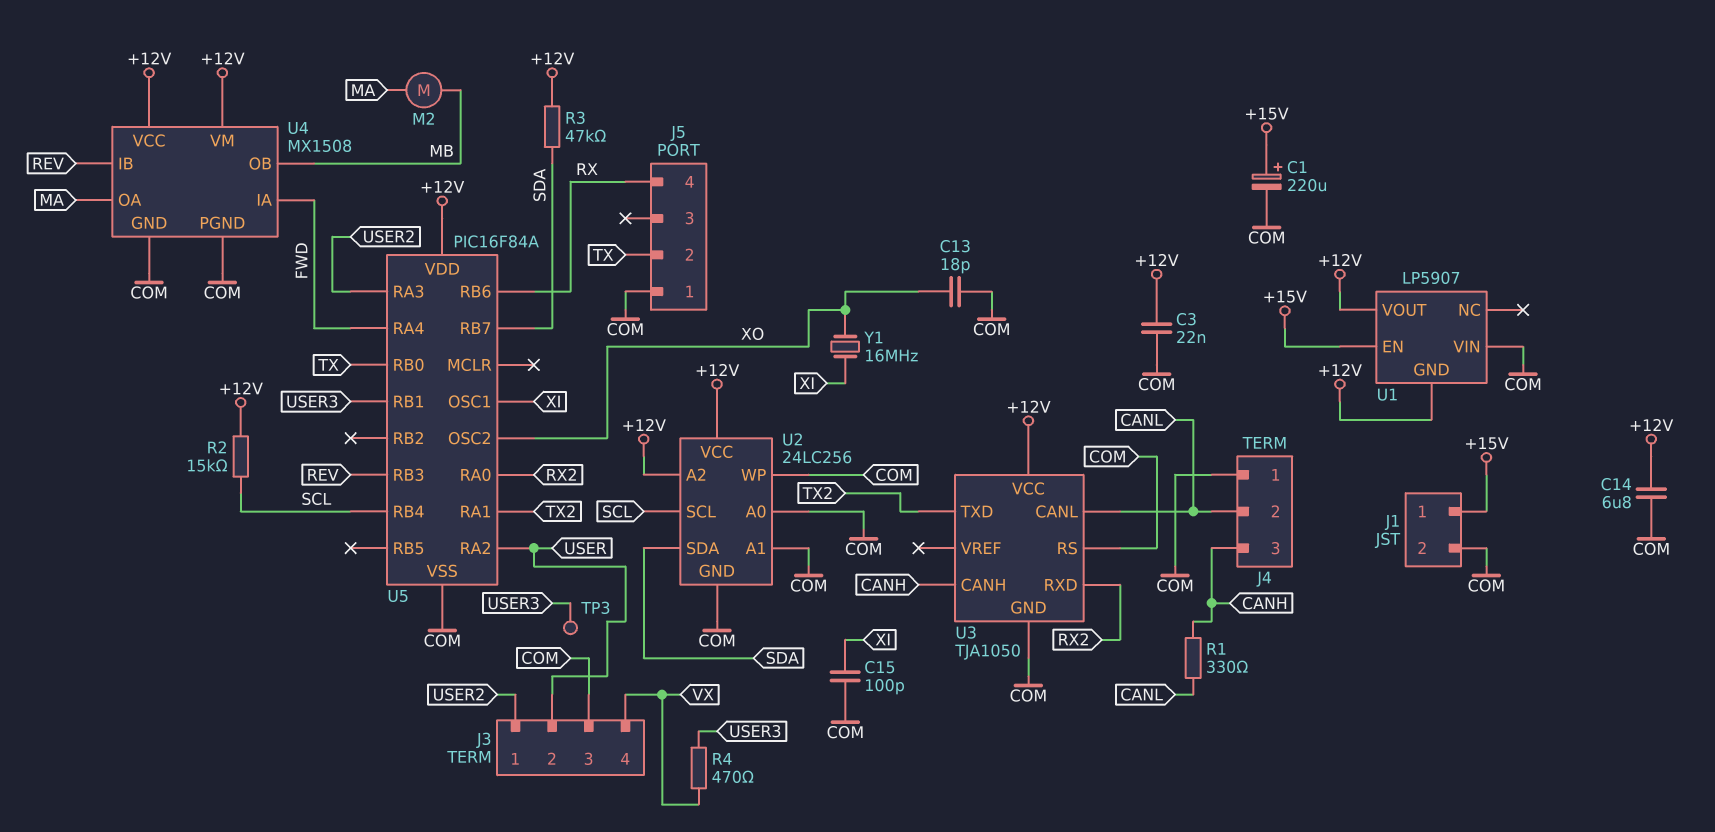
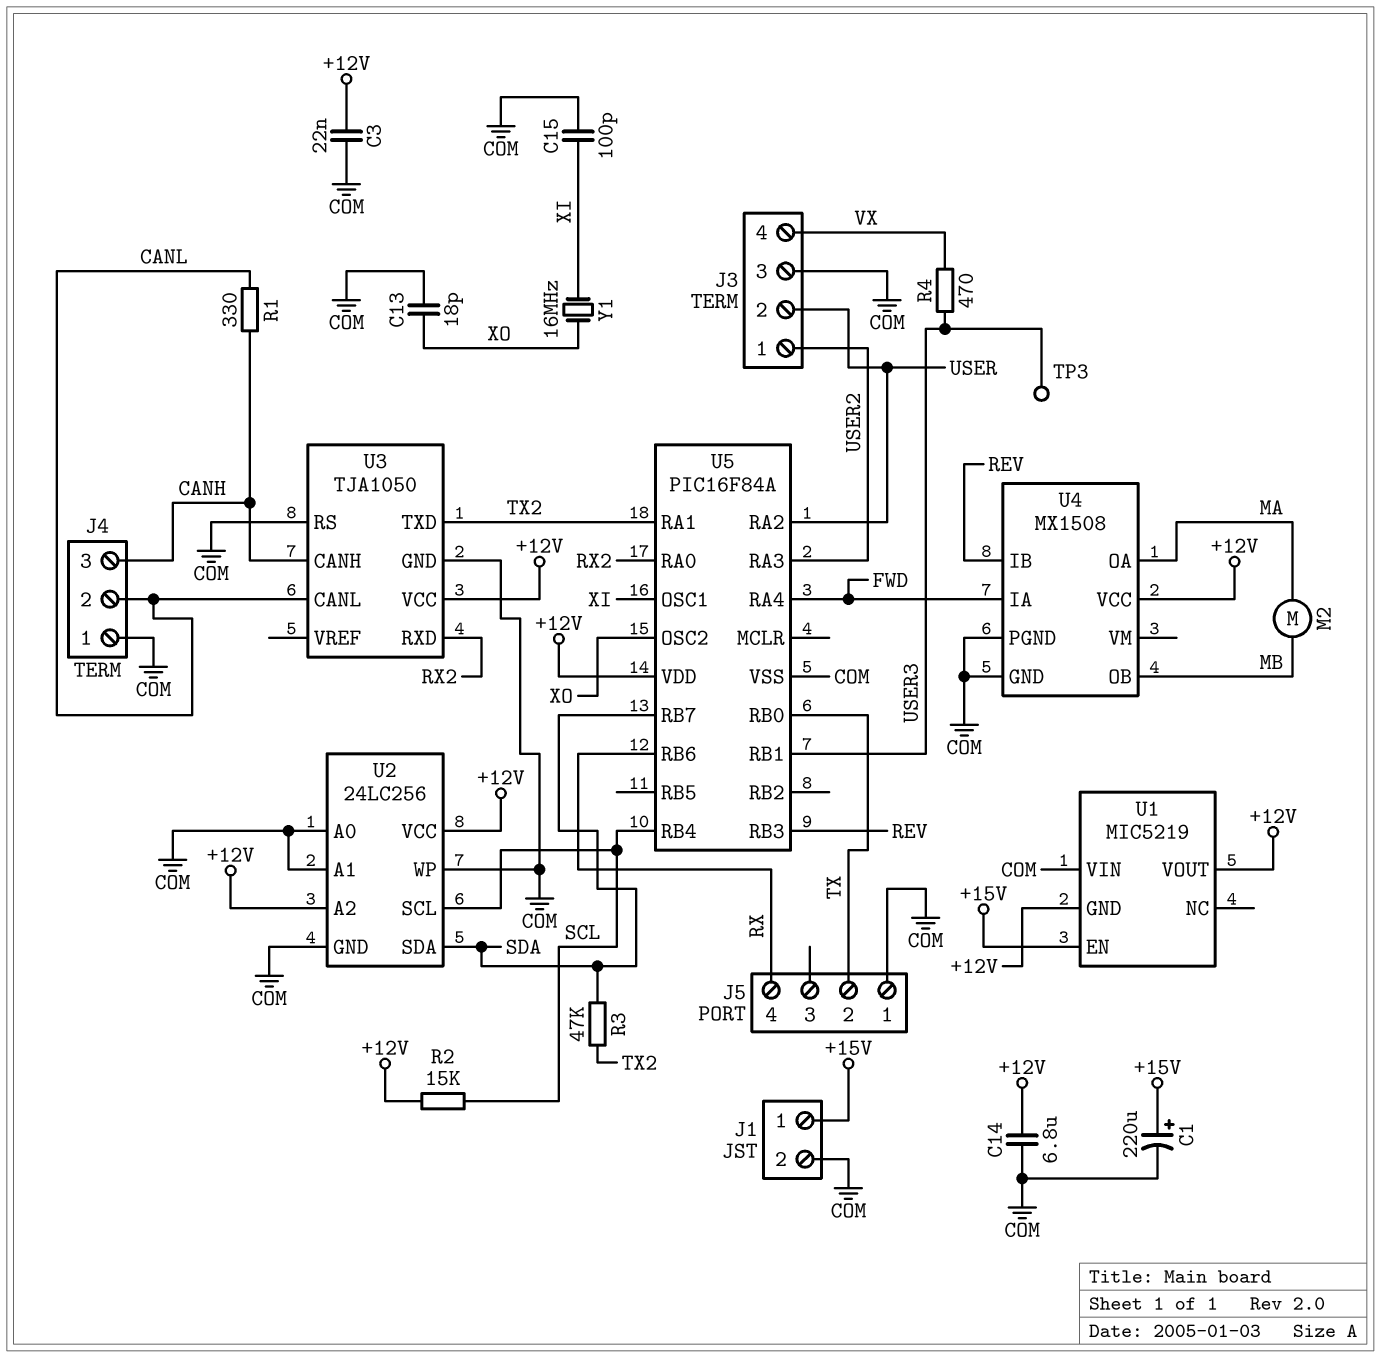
R3: 47k (+12V, SDA) -> 47k (SDA, TX2)
U1: LP5907 -> MIC5219
U4 pin VM: +12V -> none

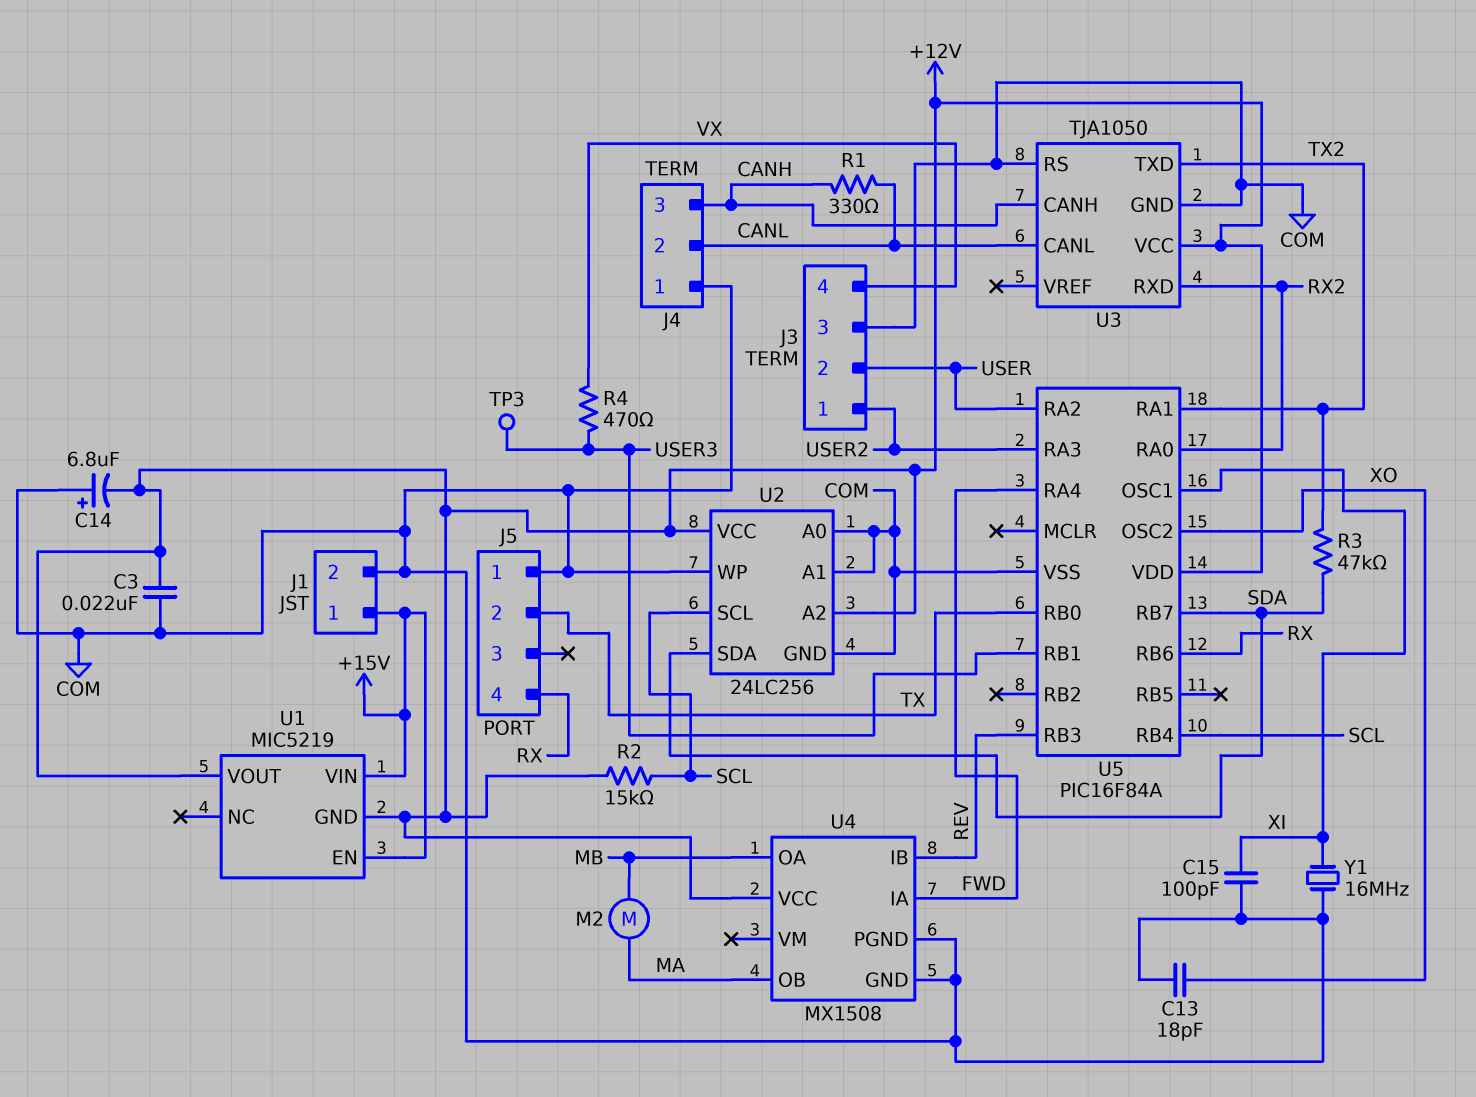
C1: 220uF (plus +15V, minus COM) -> none
C14: 6.8uF (+12V, COM) -> 6.8uF (plus COM, minus +12V)
U1 pin VIN: COM -> +15V
U4 pin OA: MA -> MB
U4 pin OB: MB -> MA
Y1: 16MHz (XI, XO) -> 16MHz (COM, XI)

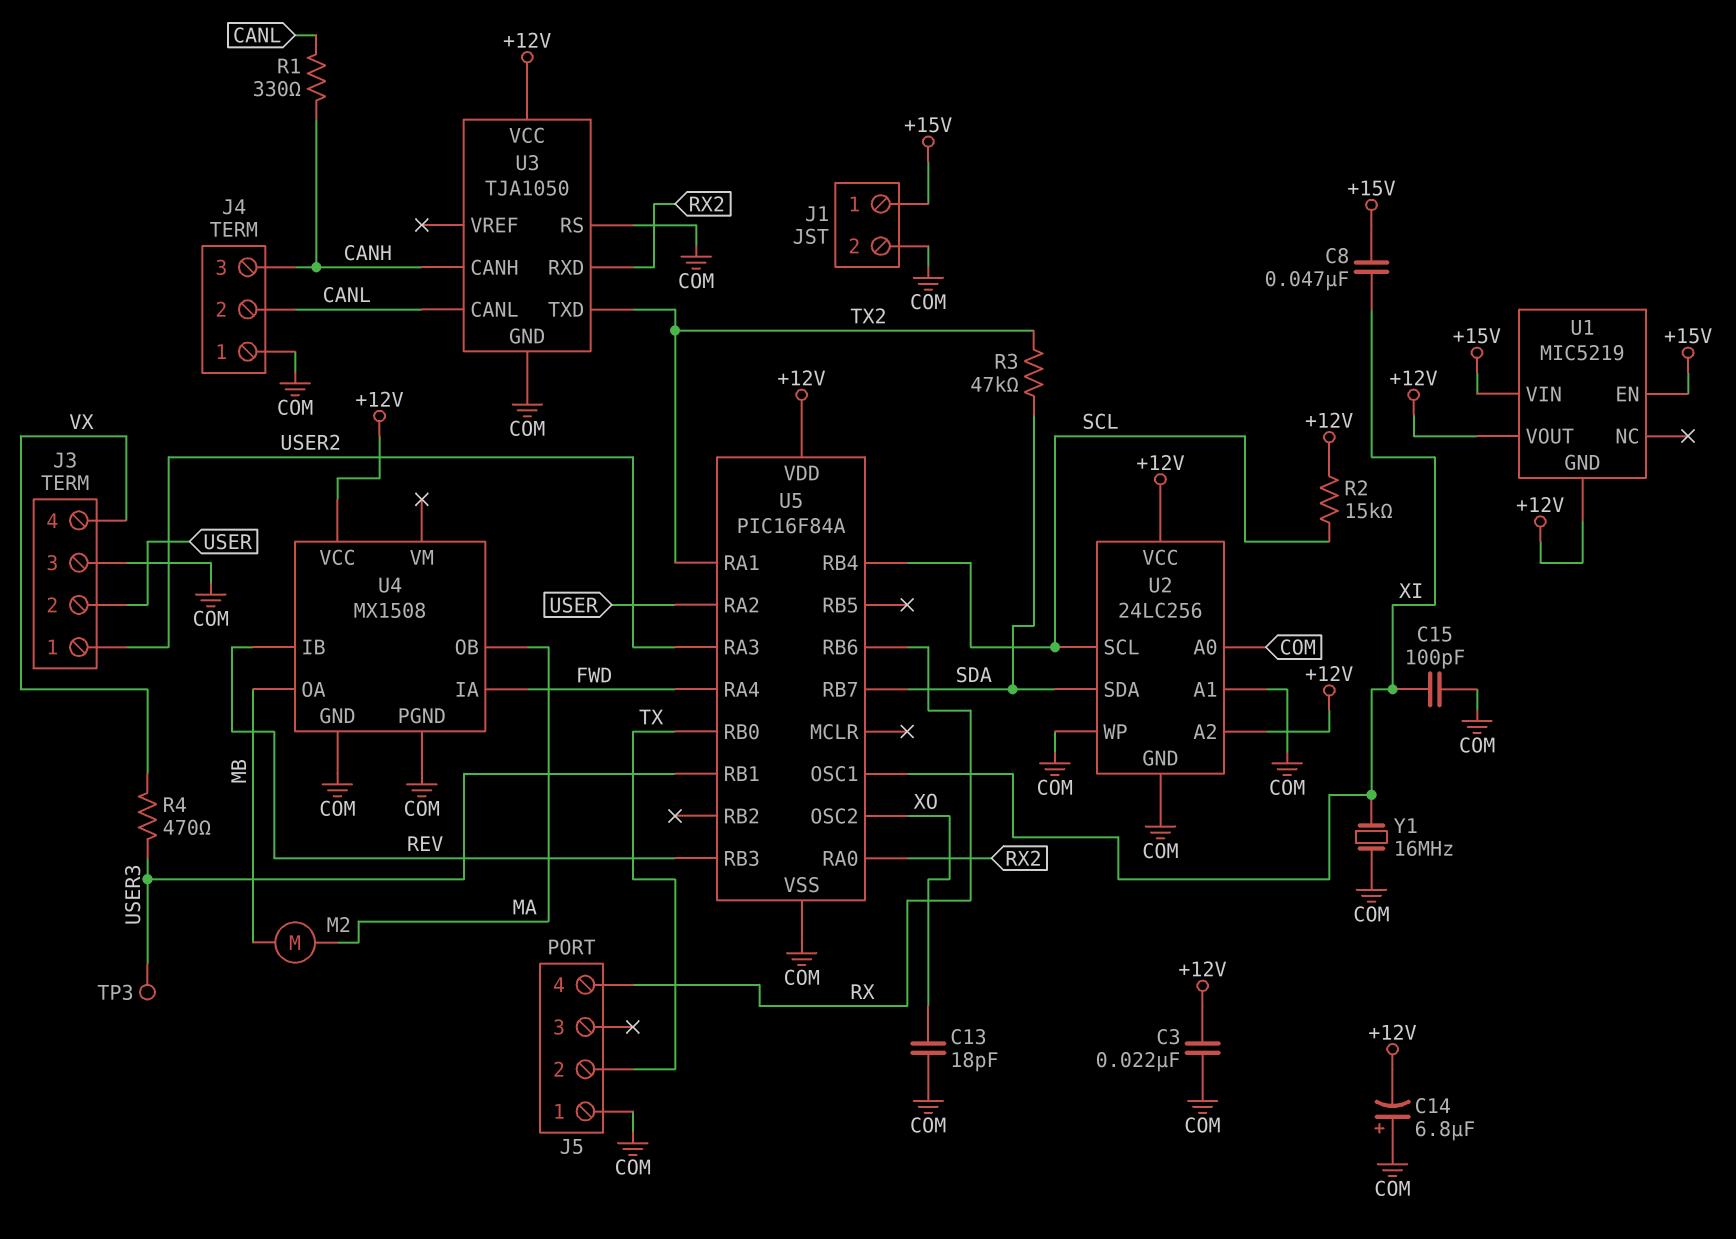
C8: none -> 47nF (+15V, XI)

